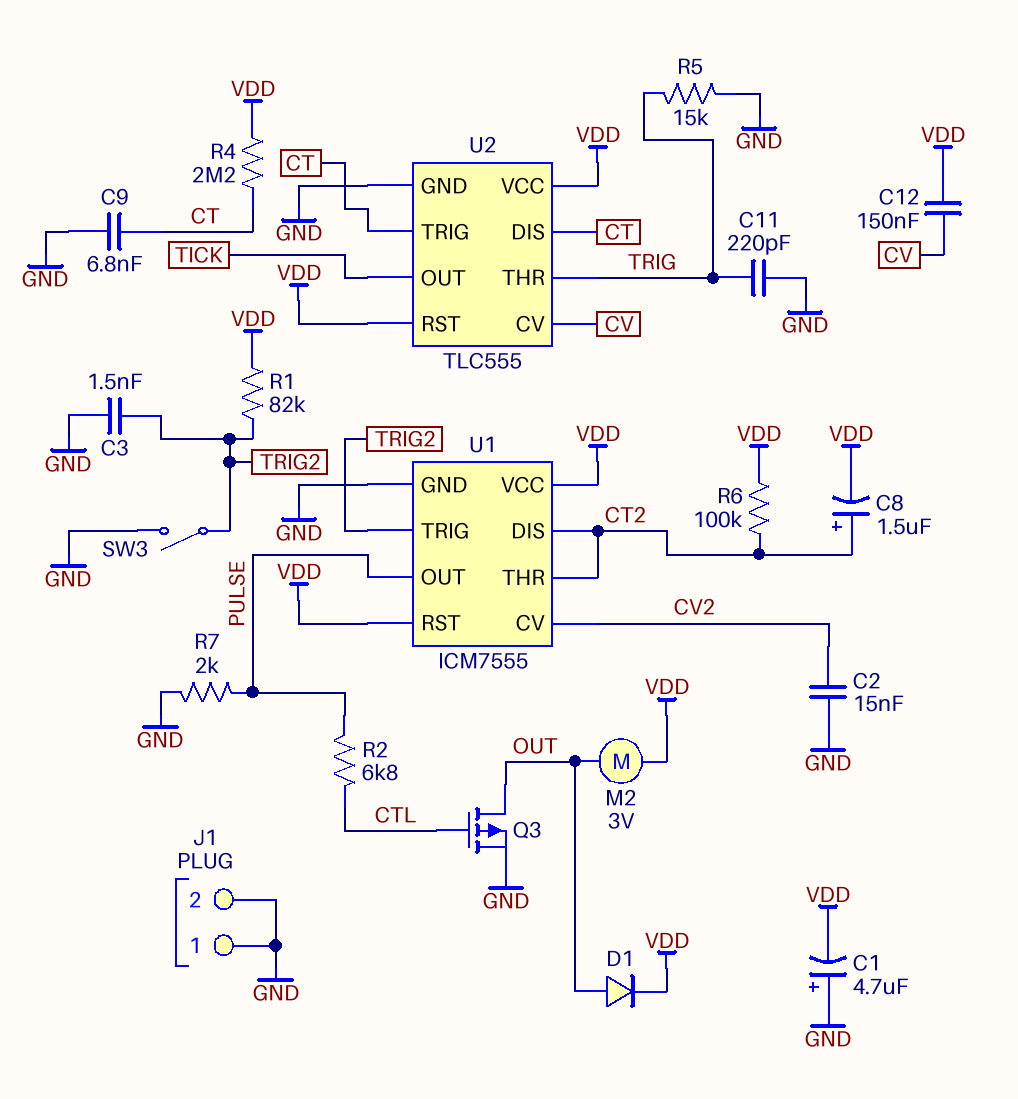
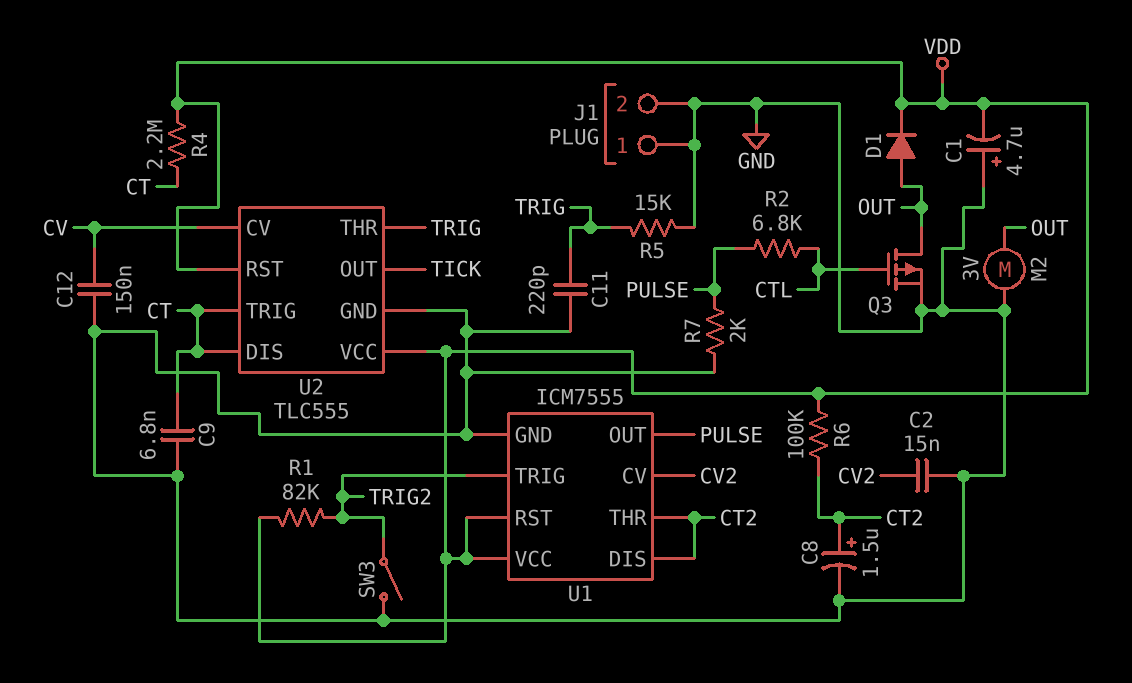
C3: 1.5nF (GND, TRIG2) -> none
C8: 1.5uF (plus CT2, minus VDD) -> 1.5uF (plus CT2, minus GND)
C12: 150nF (CV, VDD) -> 150nF (CV, GND)
M2: motor 3V (OUT, VDD) -> motor 3V (GND, OUT)

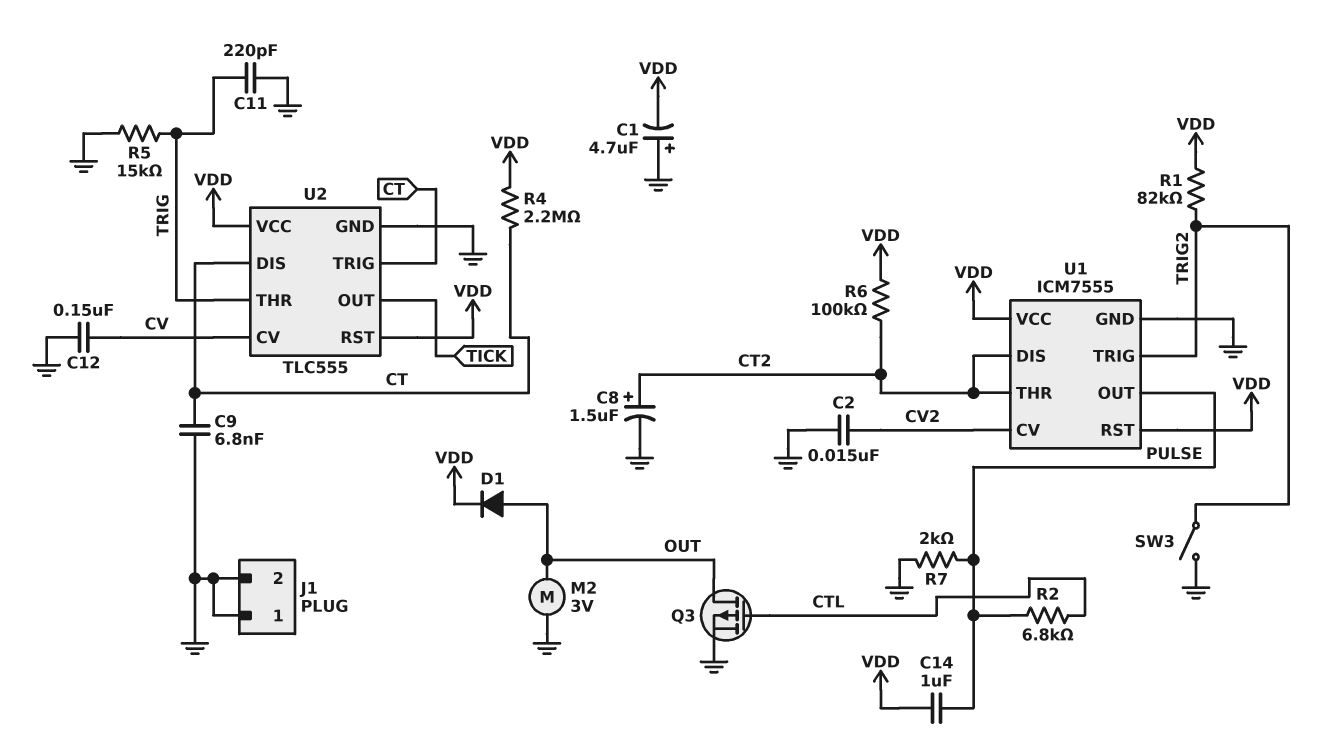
C14: none -> 1uF (PULSE, VDD)

